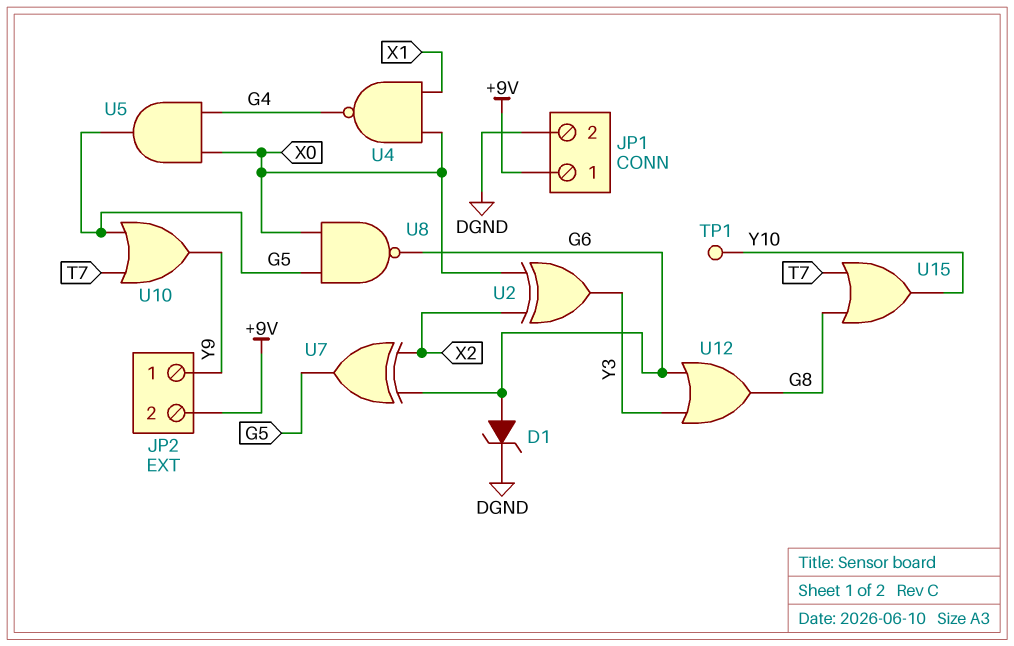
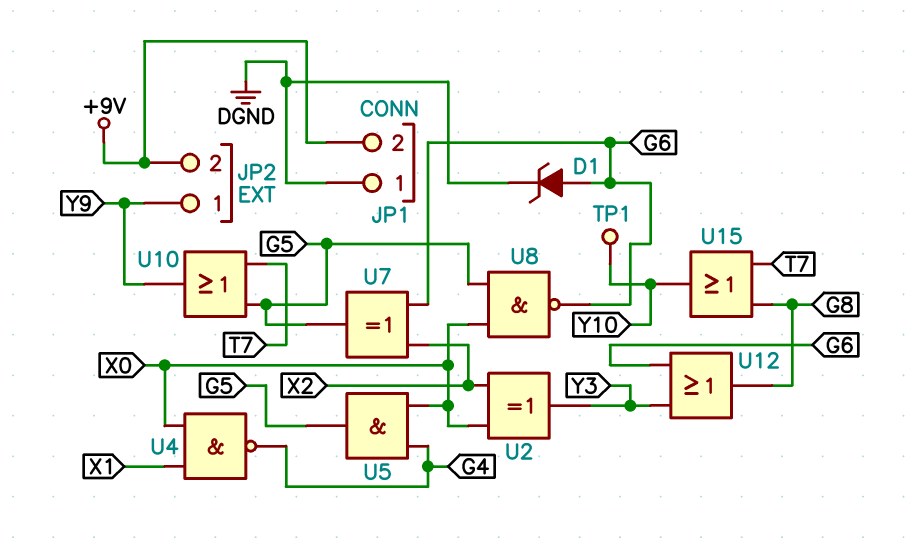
JP1 pin 1: +9V -> DGND
JP1 pin 2: DGND -> +9V

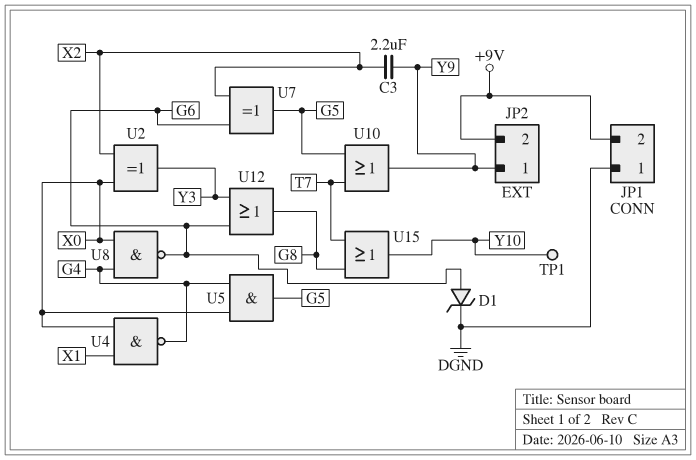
C3: none -> 2.2uF (X2, Y9)
U8: NAND (in G5, in X0, out G6) -> NAND (in G4, in X0, out G6)

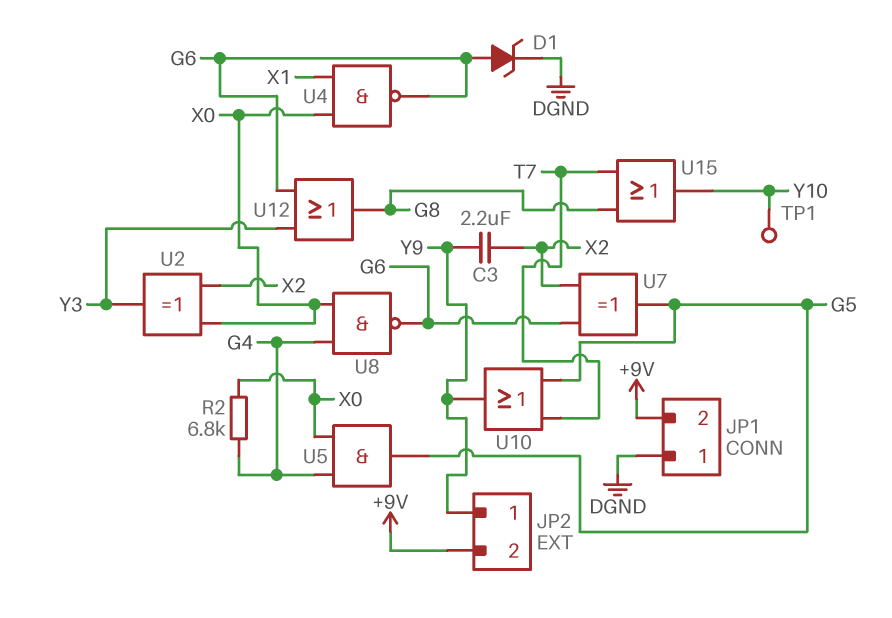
R2: none -> 6.8k (G4, X0)
U4: NAND (in X0, in X1, out G4) -> NAND (in X0, in X1, out G6)

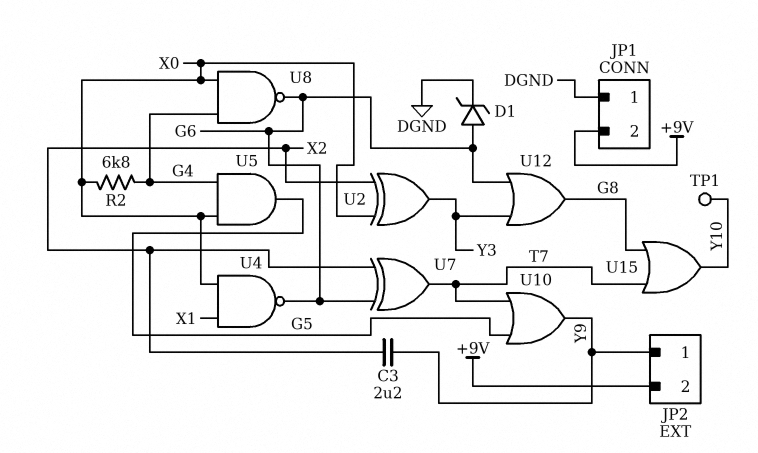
U7: XOR (in G6, in X2, out G5) -> XOR (in G6, in X2, out T7)

